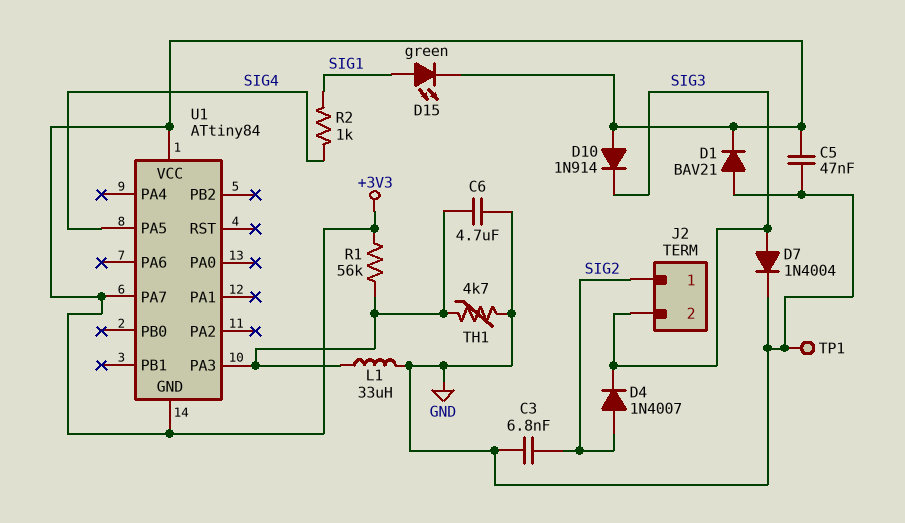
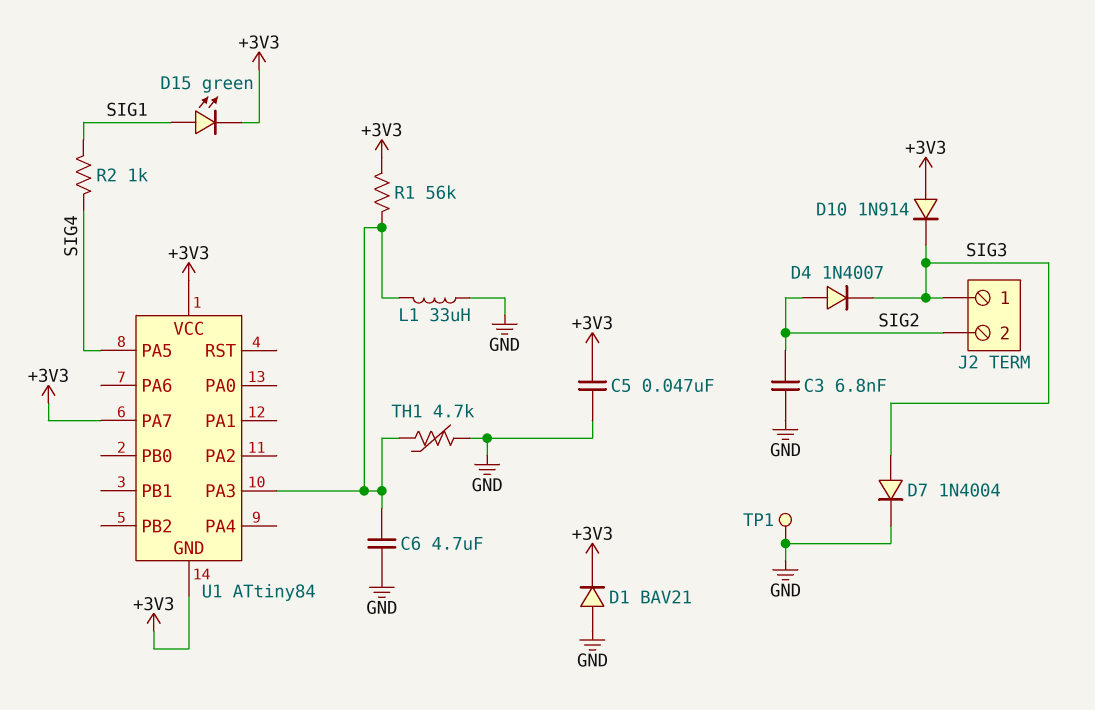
J2 pin 1: SIG2 -> SIG3
J2 pin 2: SIG3 -> SIG2

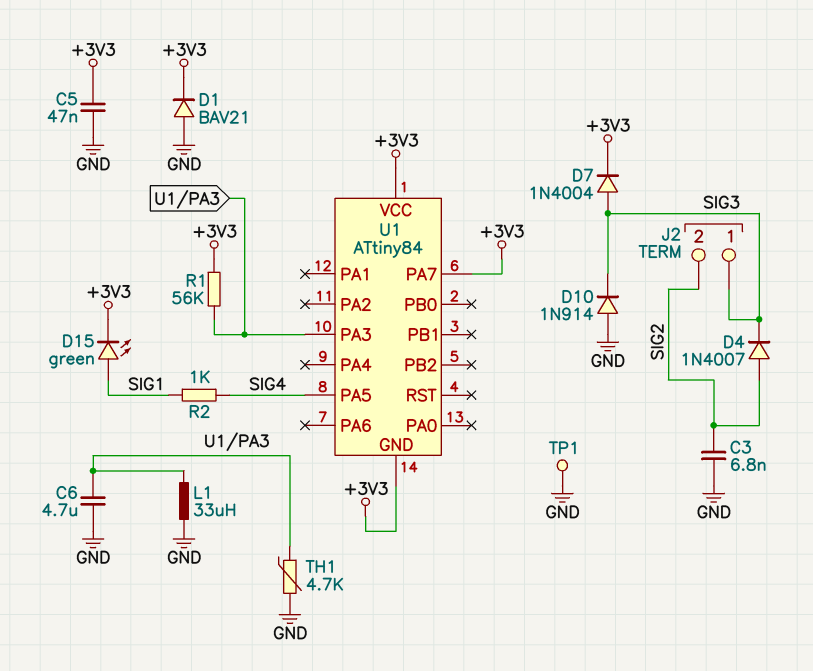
D7: diode 1N4004 (A SIG3, K GND) -> diode 1N4004 (A SIG3, K +3V3)
D10: diode 1N914 (A +3V3, K SIG3) -> diode 1N914 (A GND, K SIG3)

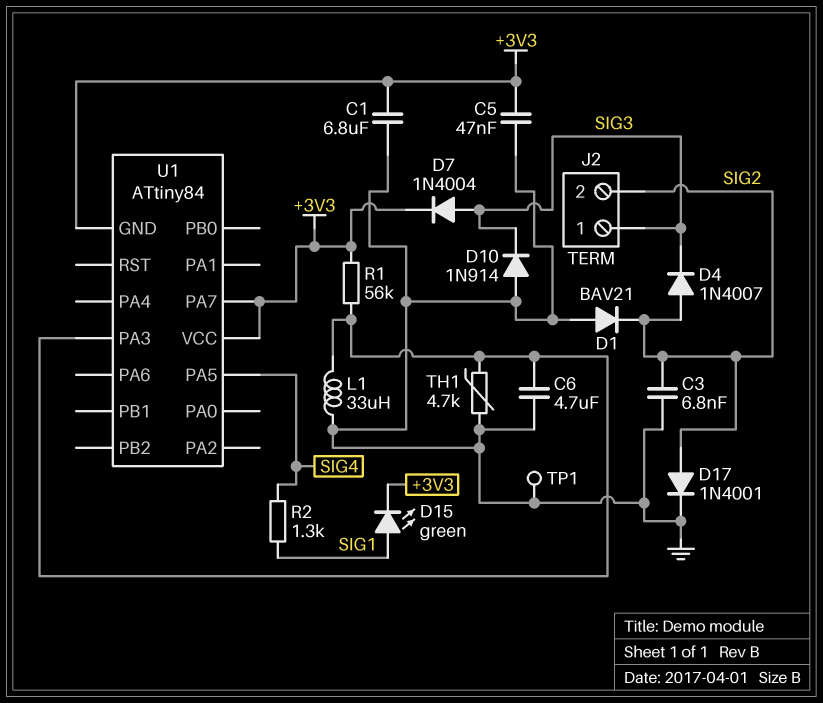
C1: none -> 6.8uF (+3V3, GND)
D1: diode BAV21 (A GND, K +3V3) -> diode BAV21 (A GND, K SIG2)
D17: none -> diode 1N4001 (A SIG2, K GND)
R2: 1k (SIG1, SIG4) -> 1.3k (SIG1, SIG4)

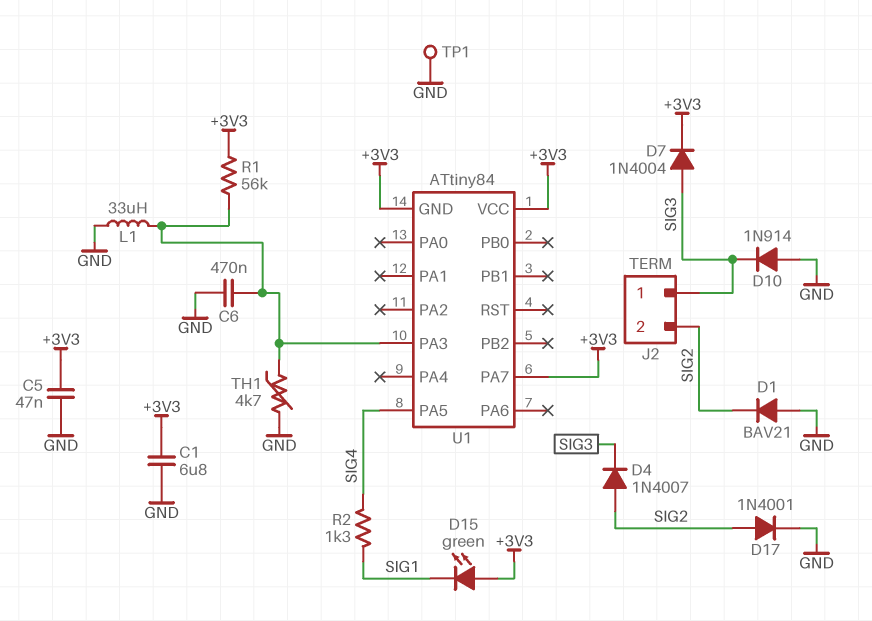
C3: 6.8nF (GND, SIG2) -> none
C6: 4.7uF (GND, U1/PA3) -> 470nF (GND, U1/PA3)
D15: LED green (A SIG1, K +3V3) -> LED green (A +3V3, K SIG1)

